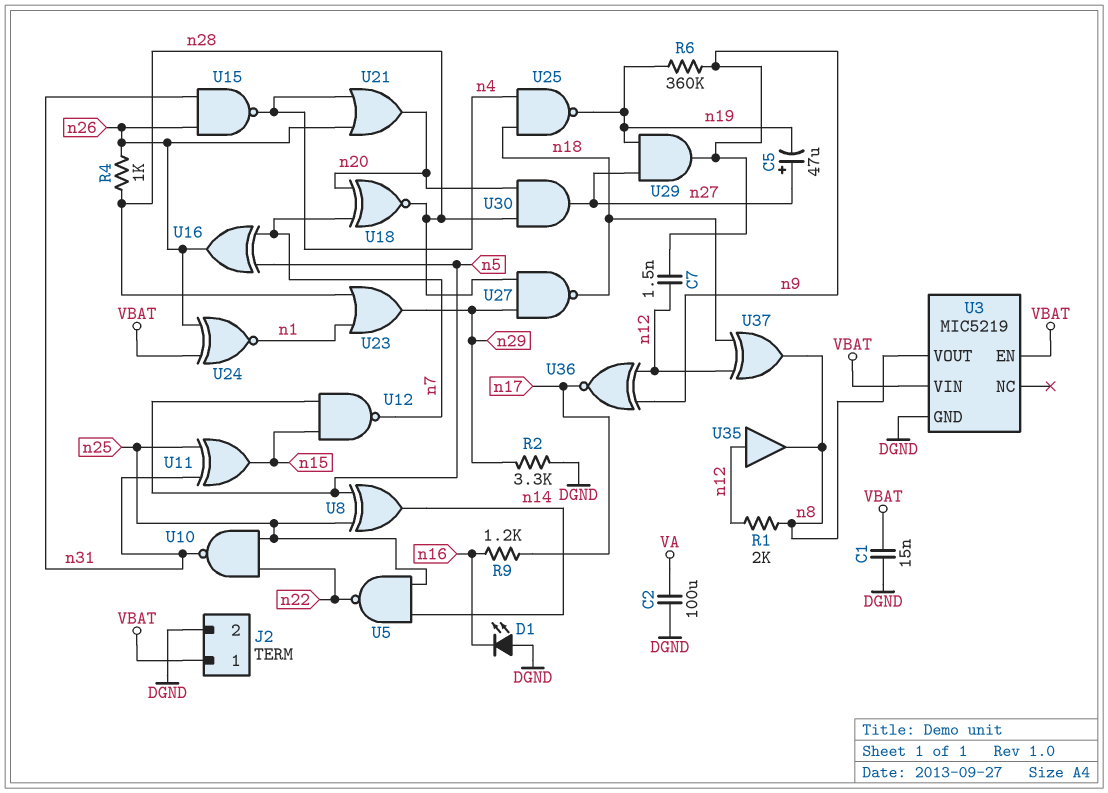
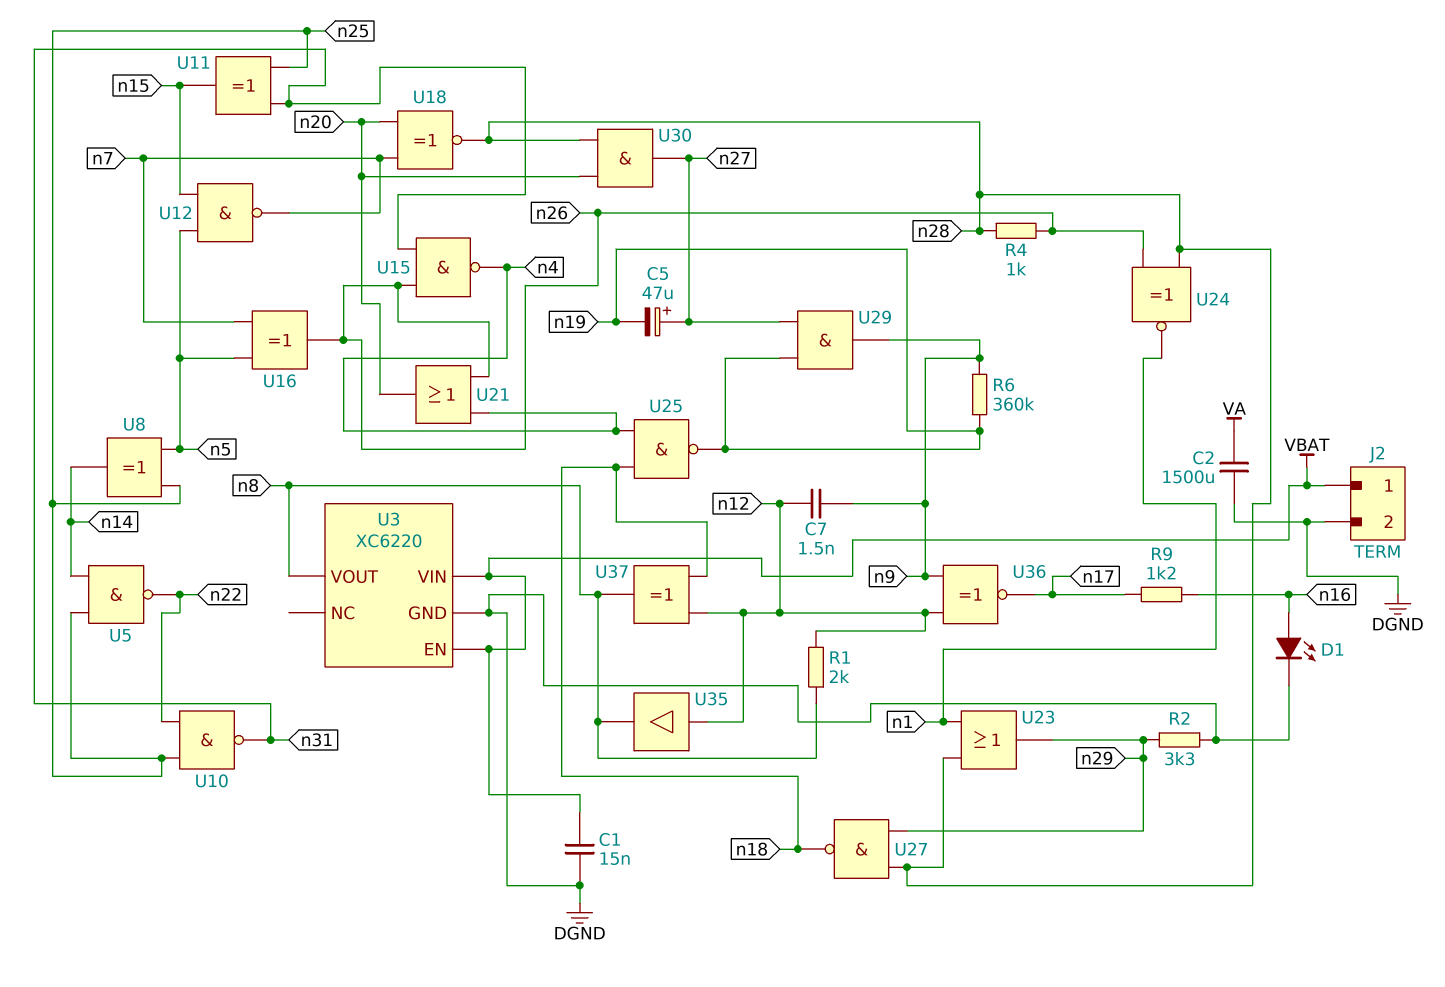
C2: 100uF (DGND, VA) -> 1500uF (DGND, VA)
D1: LED (A DGND, K n16) -> LED (A n16, K DGND)
U3: MIC5219 -> XC6220
U24: XNOR (in VBAT, in n26, out n1) -> XNOR (in n26, in n28, out n1)

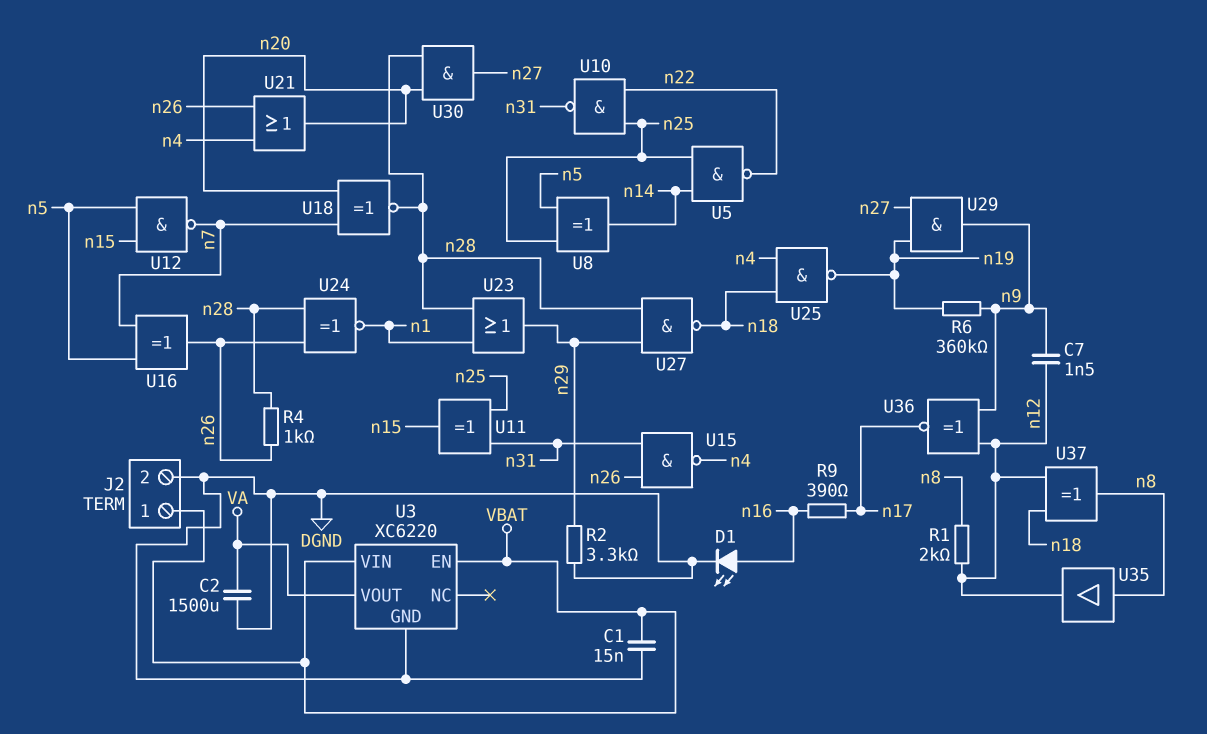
C5: 47uF (plus n27, minus n19) -> none
R9: 1.2k (n16, n17) -> 390 (n16, n17)
U3 pin VOUT: n8 -> VA
U35: buffer (in n12, out n8) -> buffer (in n8, out n12)

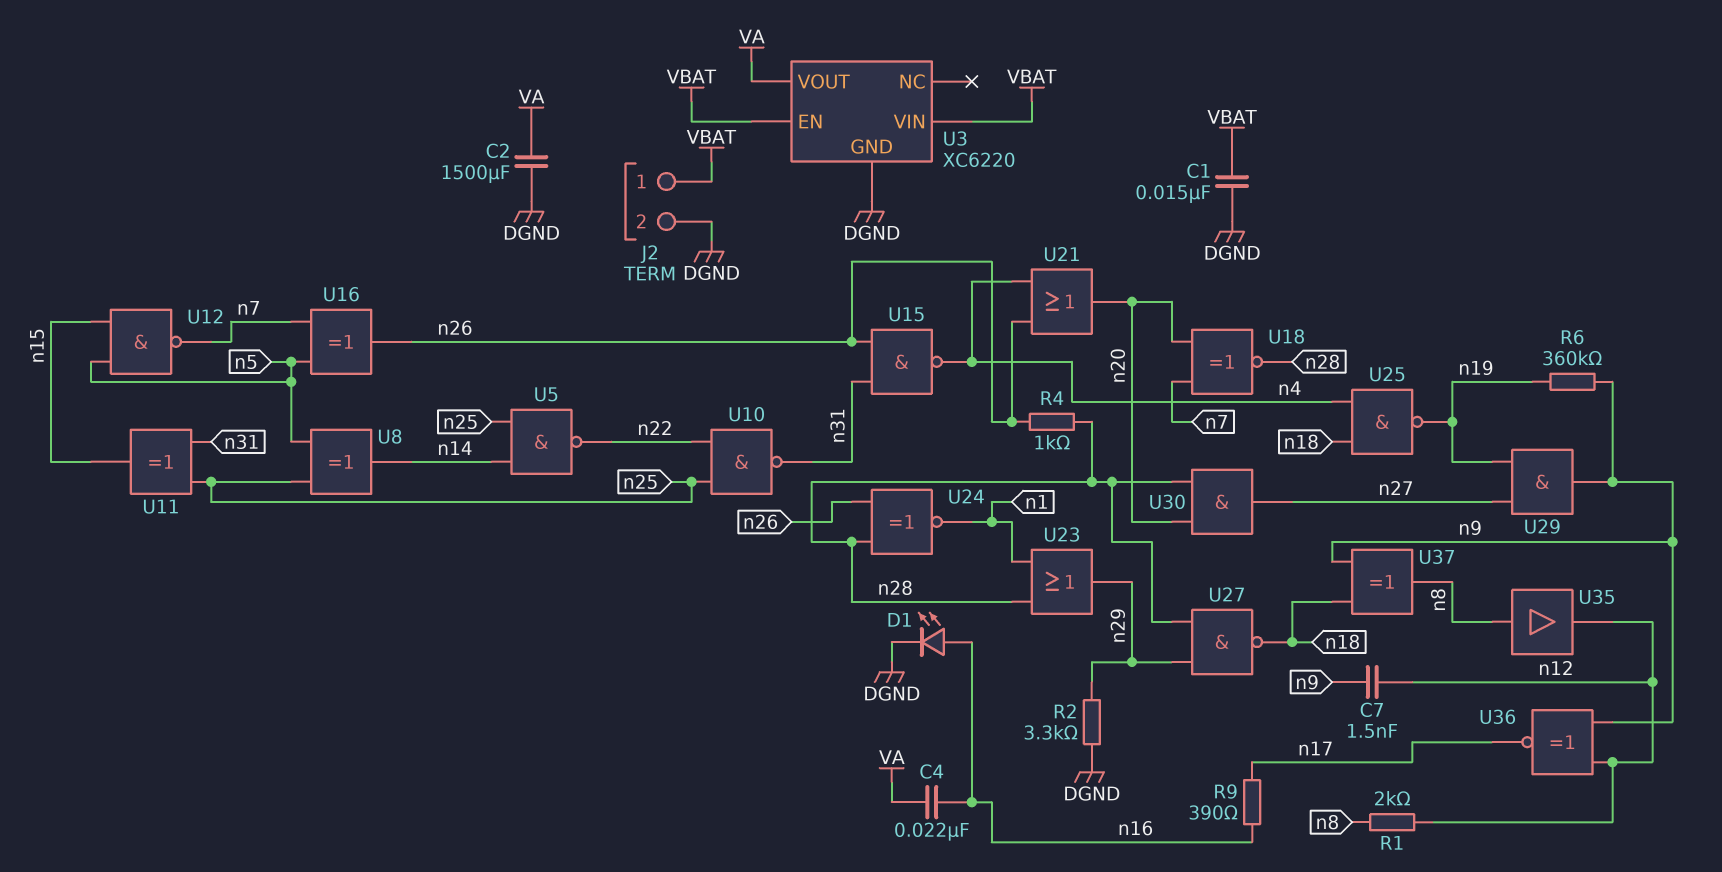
C4: none -> 22nF (VA, n16)
U37: XOR (in n12, in n18, out n8) -> XOR (in n9, in n18, out n8)

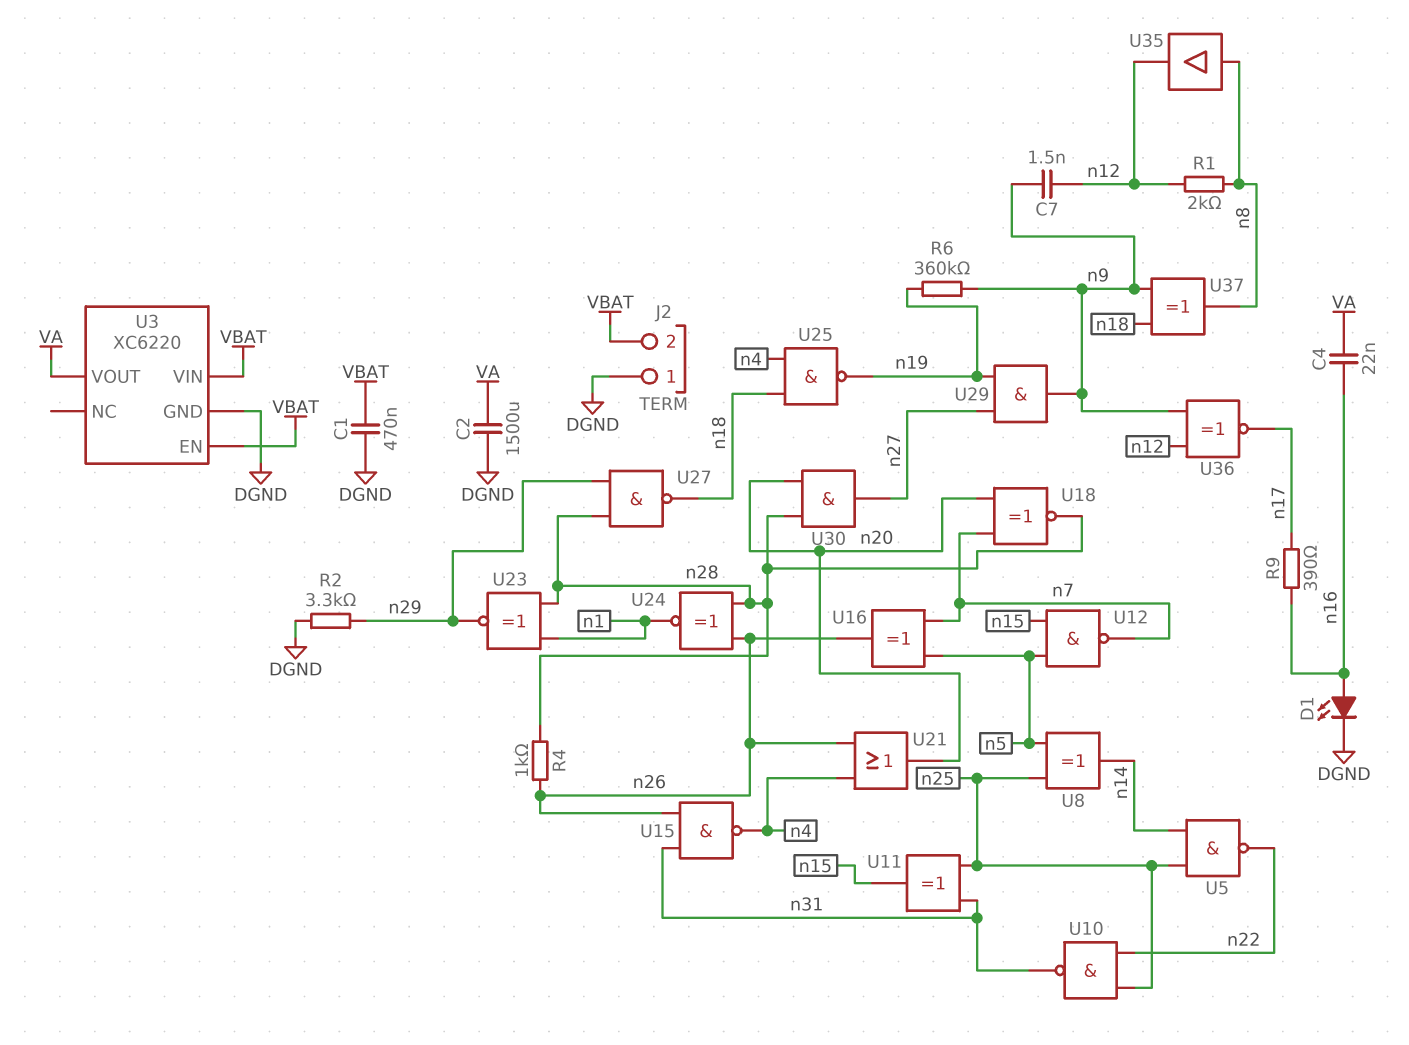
C1: 15nF (DGND, VBAT) -> 470nF (DGND, VBAT)
J2 pin 1: VBAT -> DGND
J2 pin 2: DGND -> VBAT
U23: OR (in n1, in n28, out n29) -> XNOR (in n1, in n28, out n29)

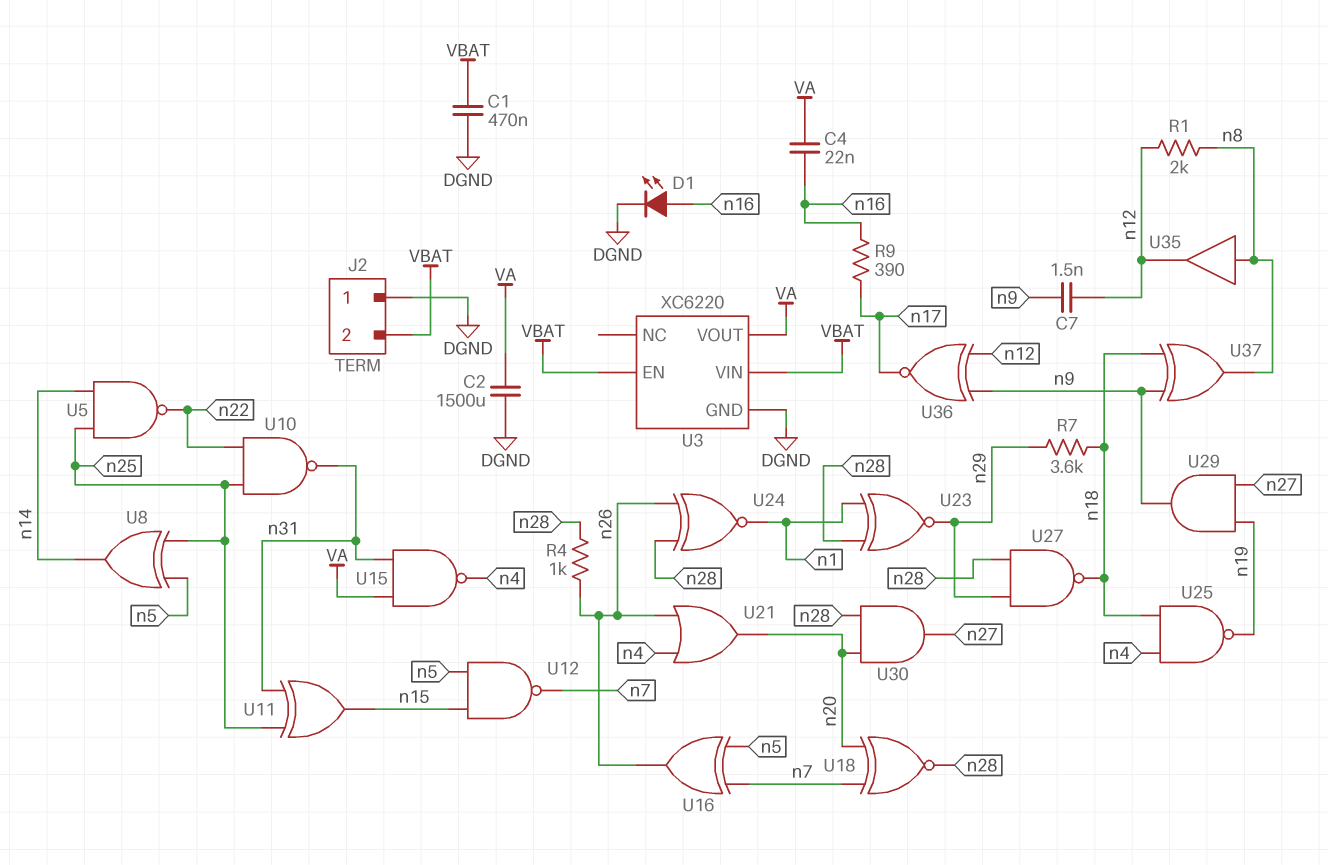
R2: 3.3k (DGND, n29) -> none
R6: 360k (n9, n19) -> none
R7: none -> 3.6k (n18, n29)
U15: NAND (in n26, in n31, out n4) -> NAND (in VA, in n31, out n4)

